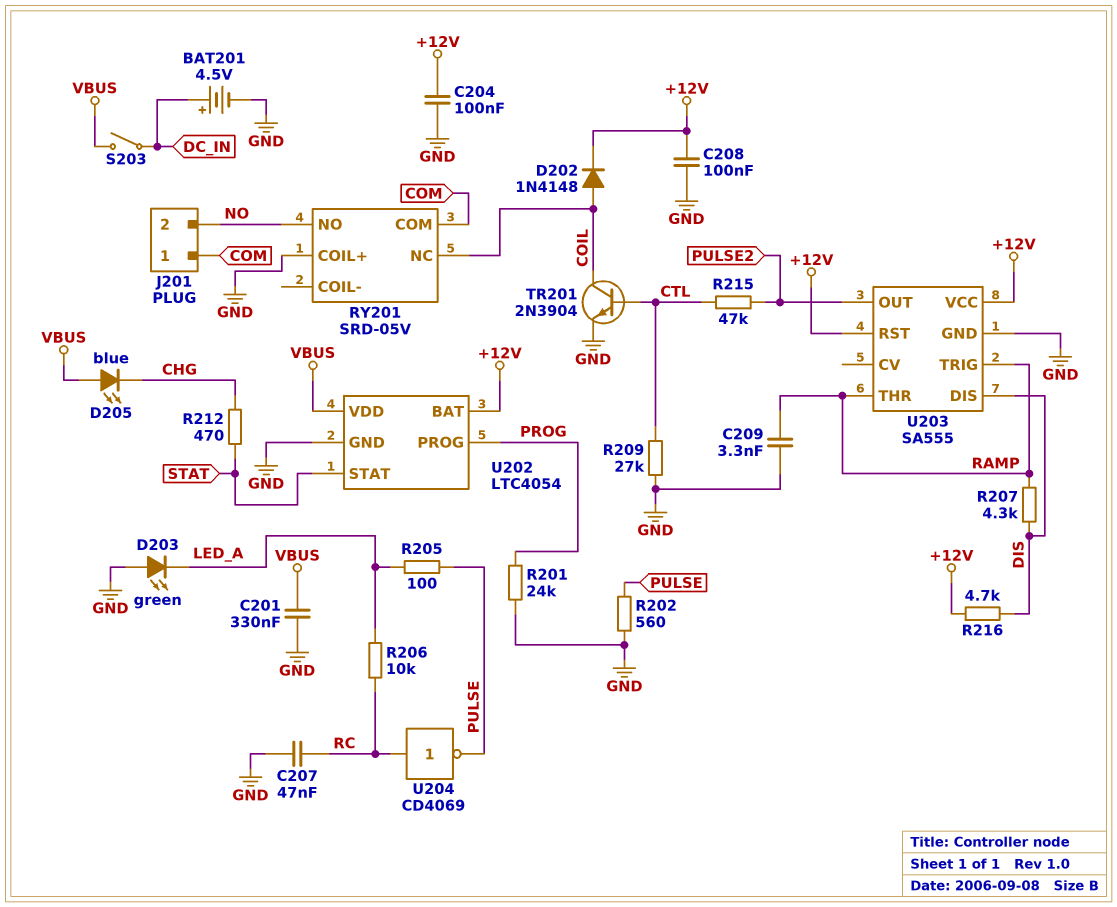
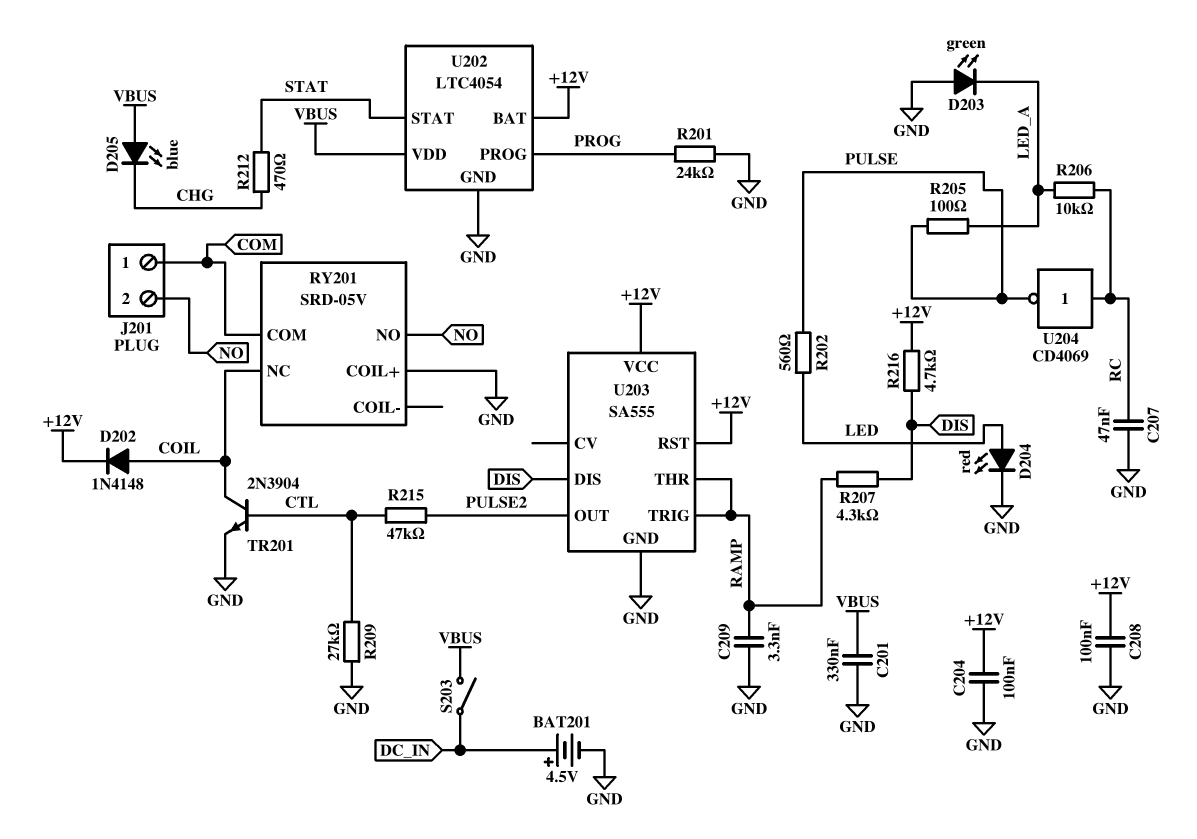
D204: none -> LED red (A LED, K GND)
R202: 560 (GND, PULSE) -> 560 (LED, PULSE)

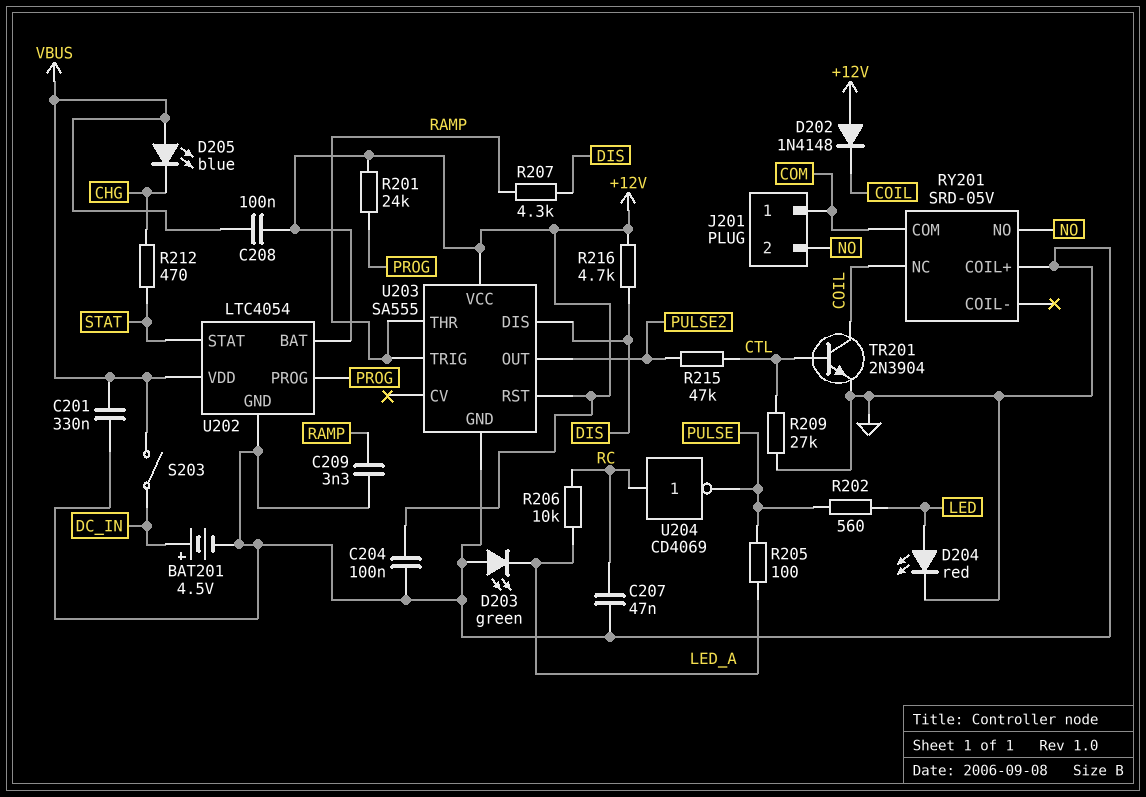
C208: 100nF (+12V, GND) -> 100nF (+12V, VBUS)
D202: diode 1N4148 (A COIL, K +12V) -> diode 1N4148 (A +12V, K COIL)
R201: 24k (GND, PROG) -> 24k (+12V, PROG)

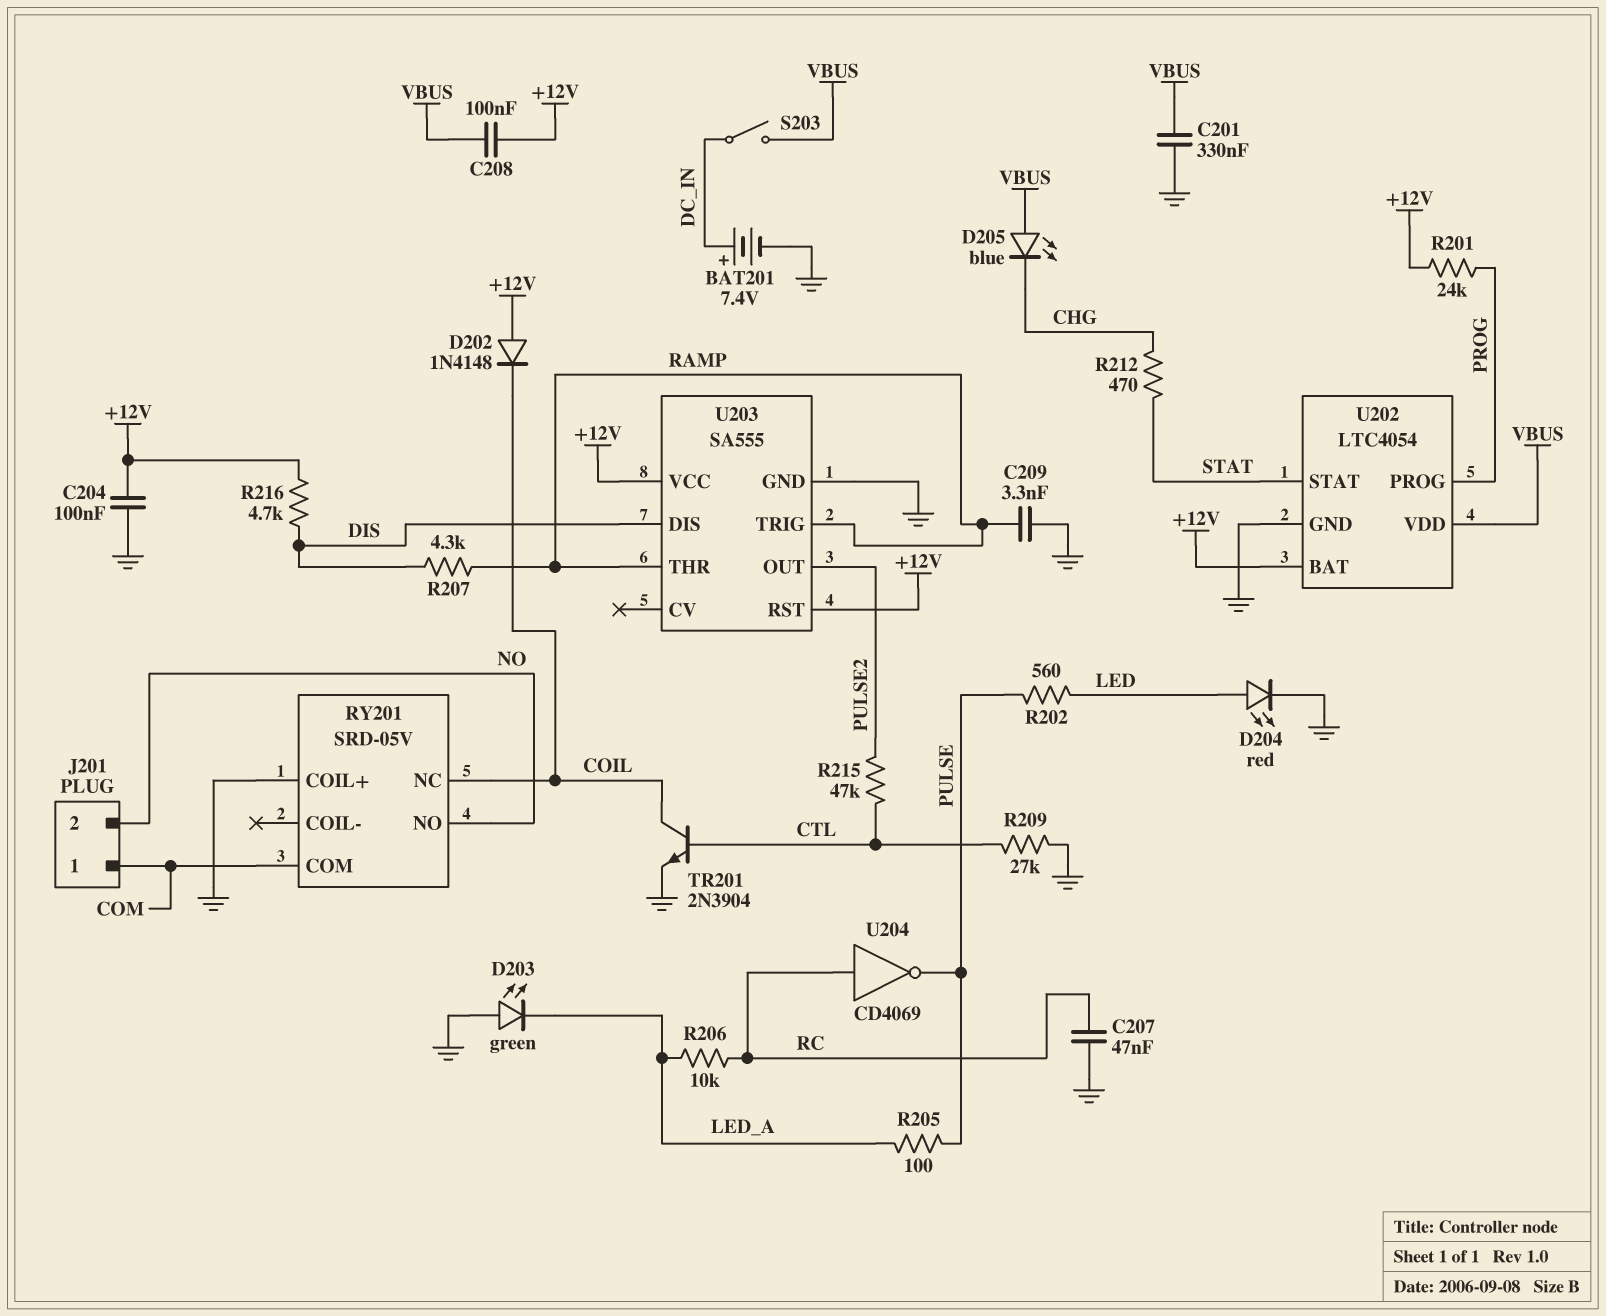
BAT201: 4.5V (plus DC_IN, minus GND) -> 7.4V (plus DC_IN, minus GND)

